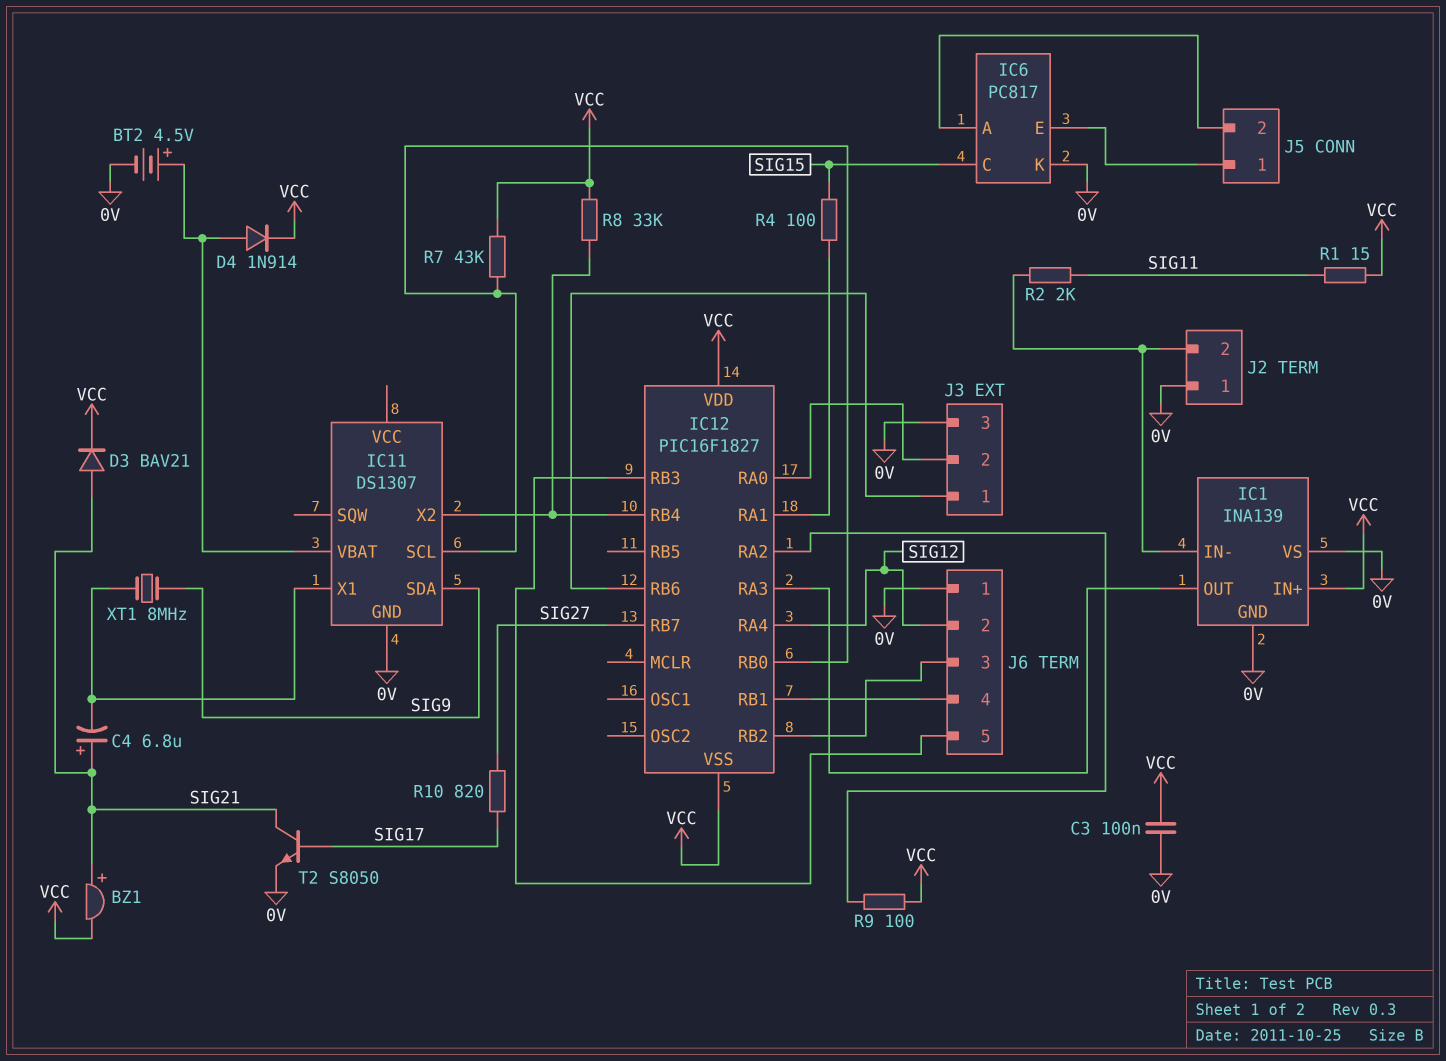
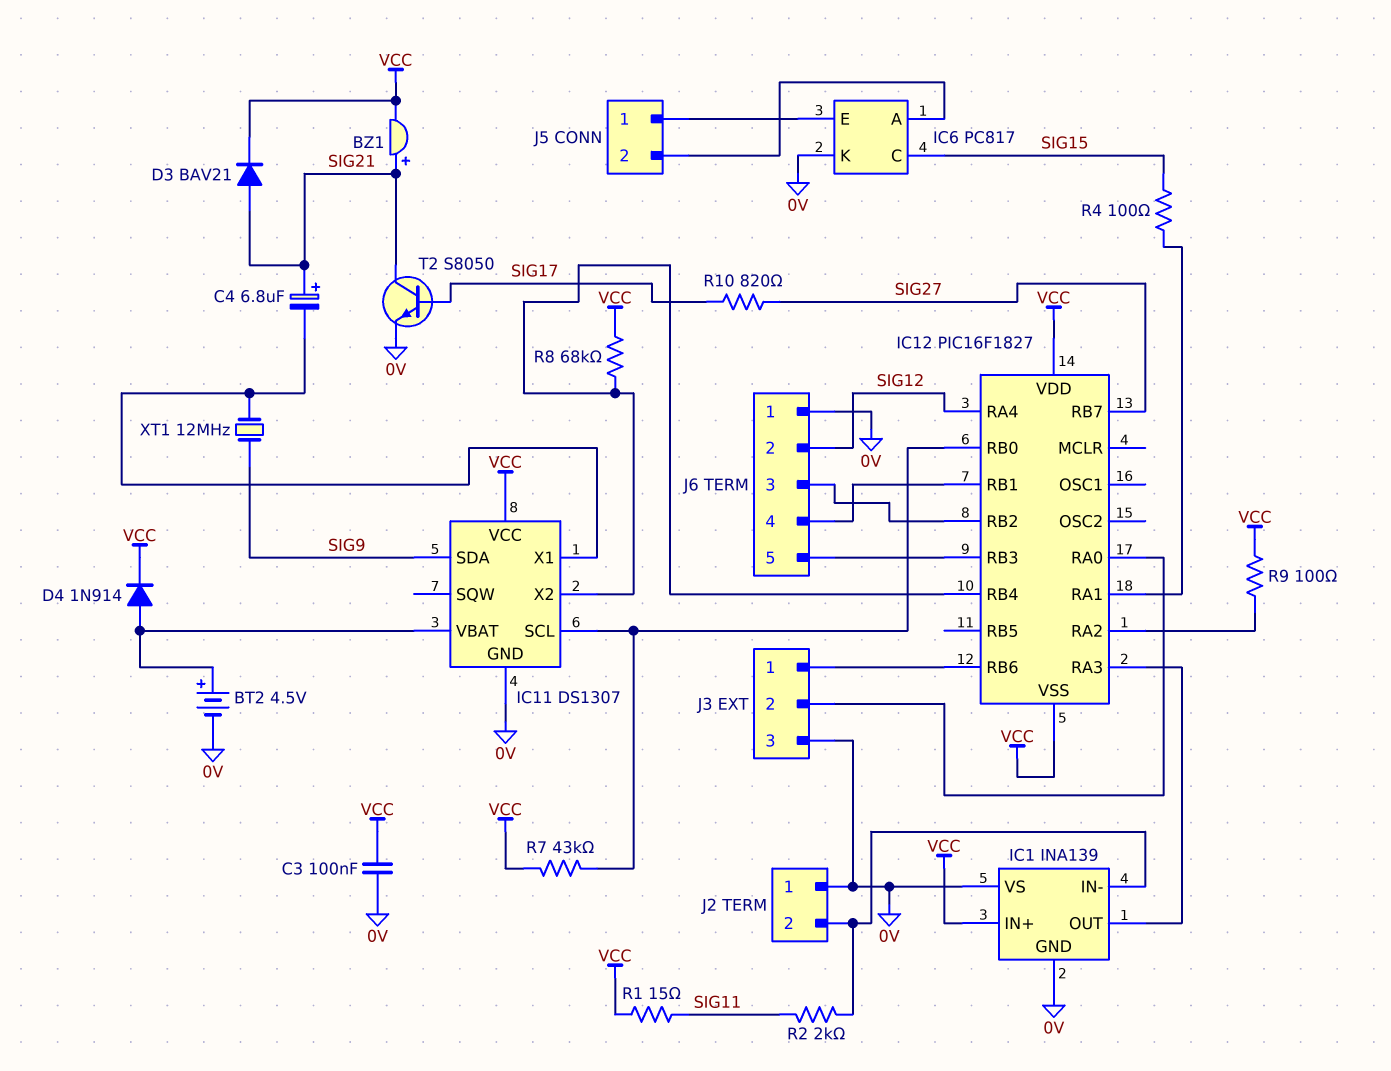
IC11 pin VCC: none -> VCC
R8: 33k (IC11/X2, VCC) -> 68k (IC11/X2, VCC)
XT1: 8MHz (IC11/X1, SIG9) -> 12MHz (IC11/X1, SIG9)

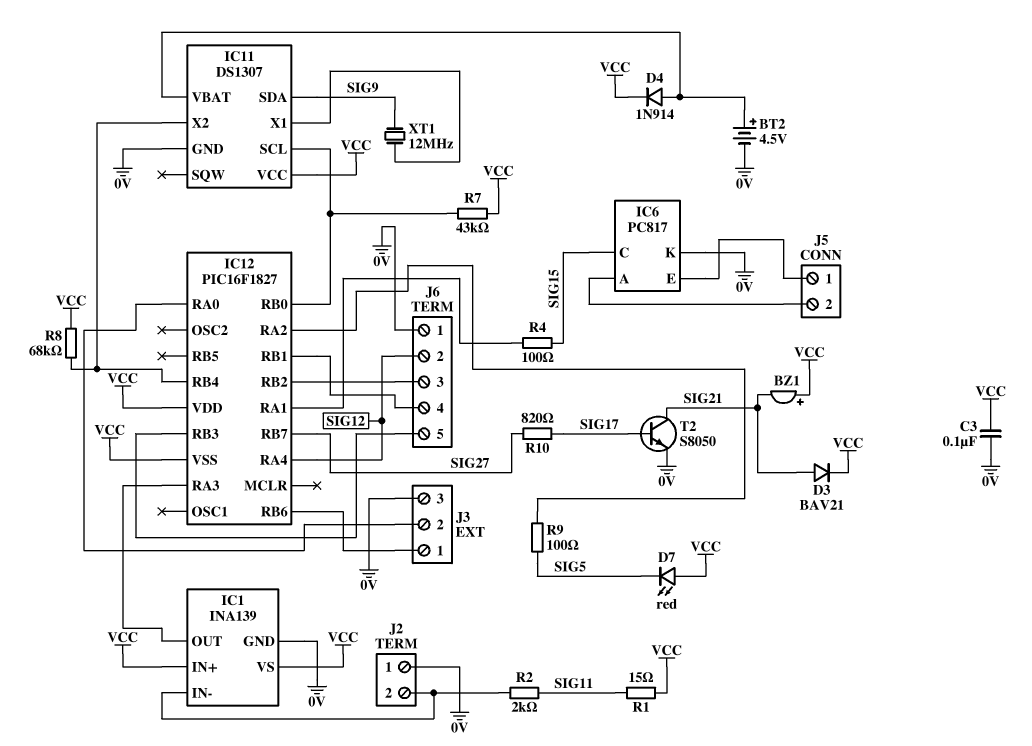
BZ1: buzzer (plus SIG21, minus VCC) -> buzzer (plus VCC, minus SIG21)
C4: 6.8uF (plus SIG21, minus IC11/X1) -> none
D7: none -> LED red (A VCC, K SIG5)
IC1 pin VS: 0V -> VCC
R9: 100 (IC12/RA2, VCC) -> 100 (IC12/RA2, SIG5)

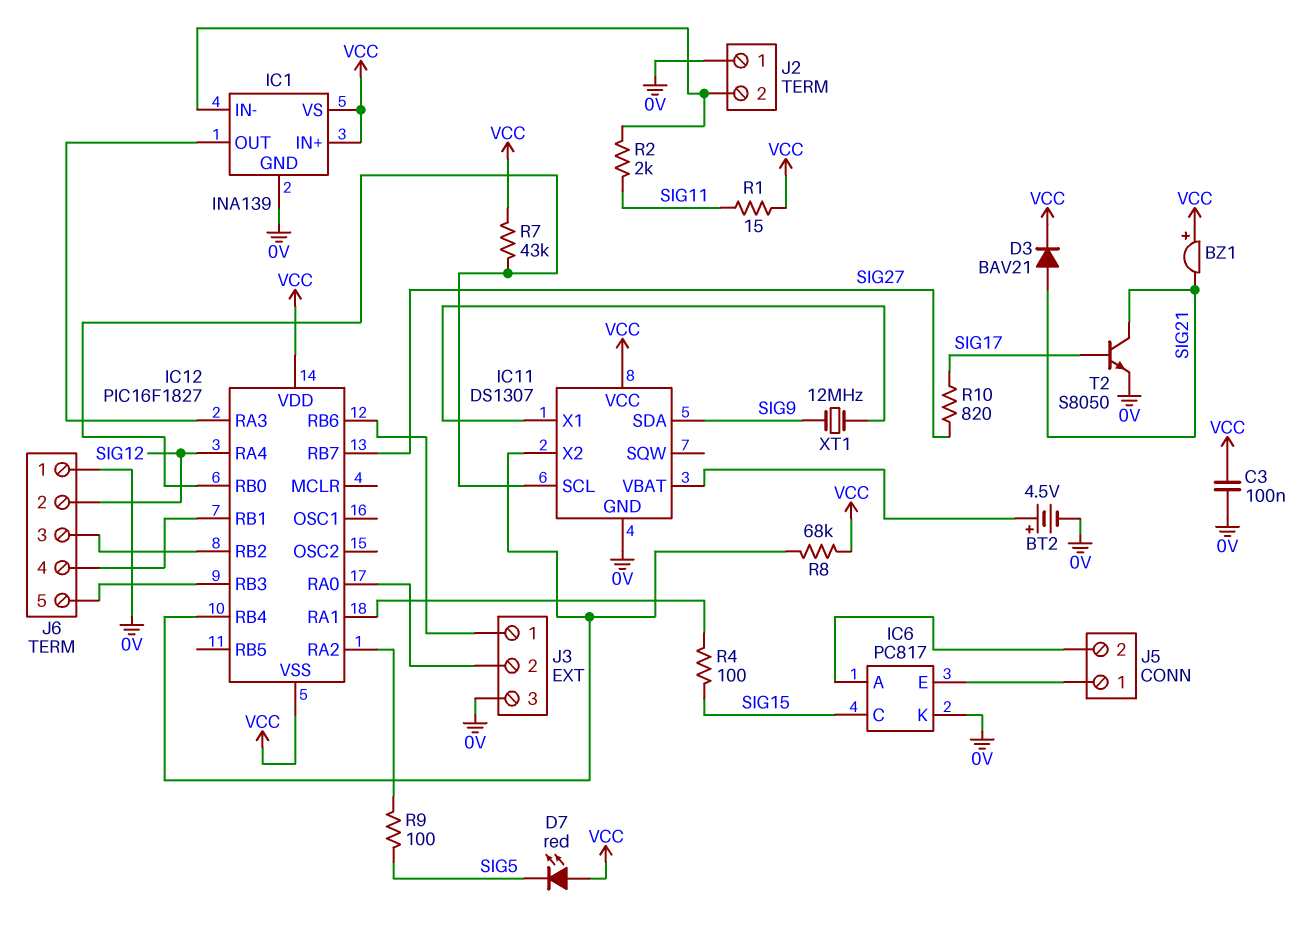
D4: diode 1N914 (A IC11/VBAT, K VCC) -> none

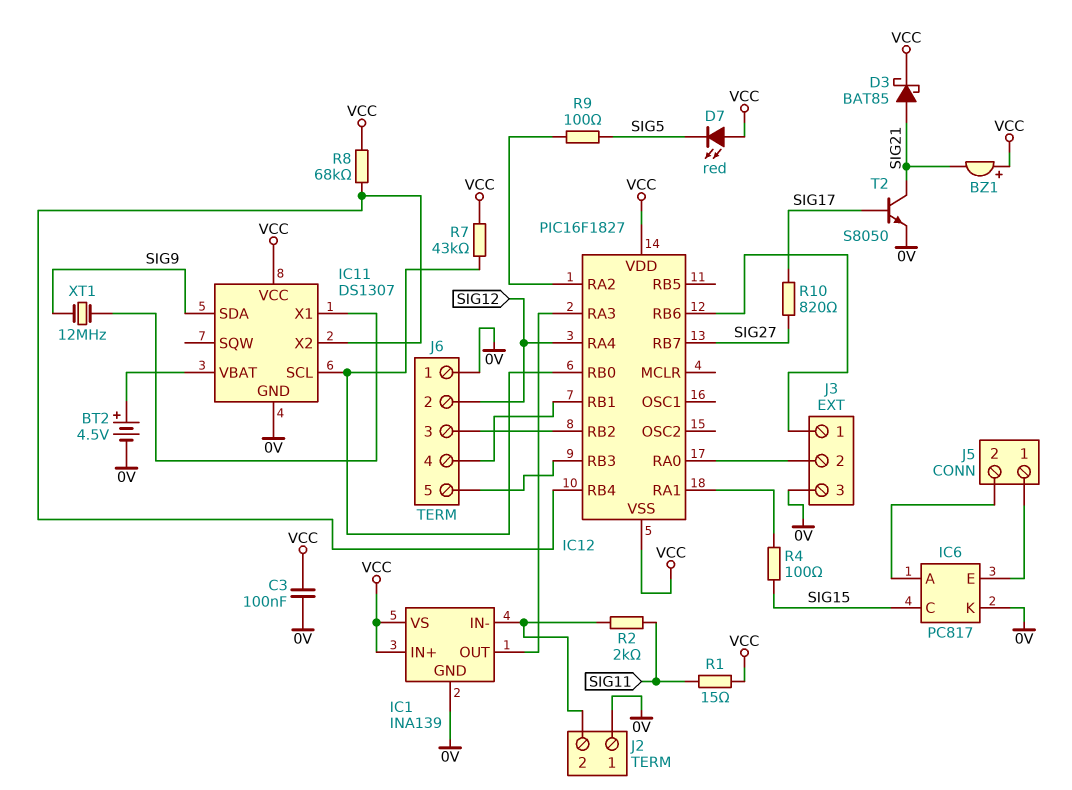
D3: diode BAV21 (A SIG21, K VCC) -> schottky BAT85 (A SIG21, K VCC)

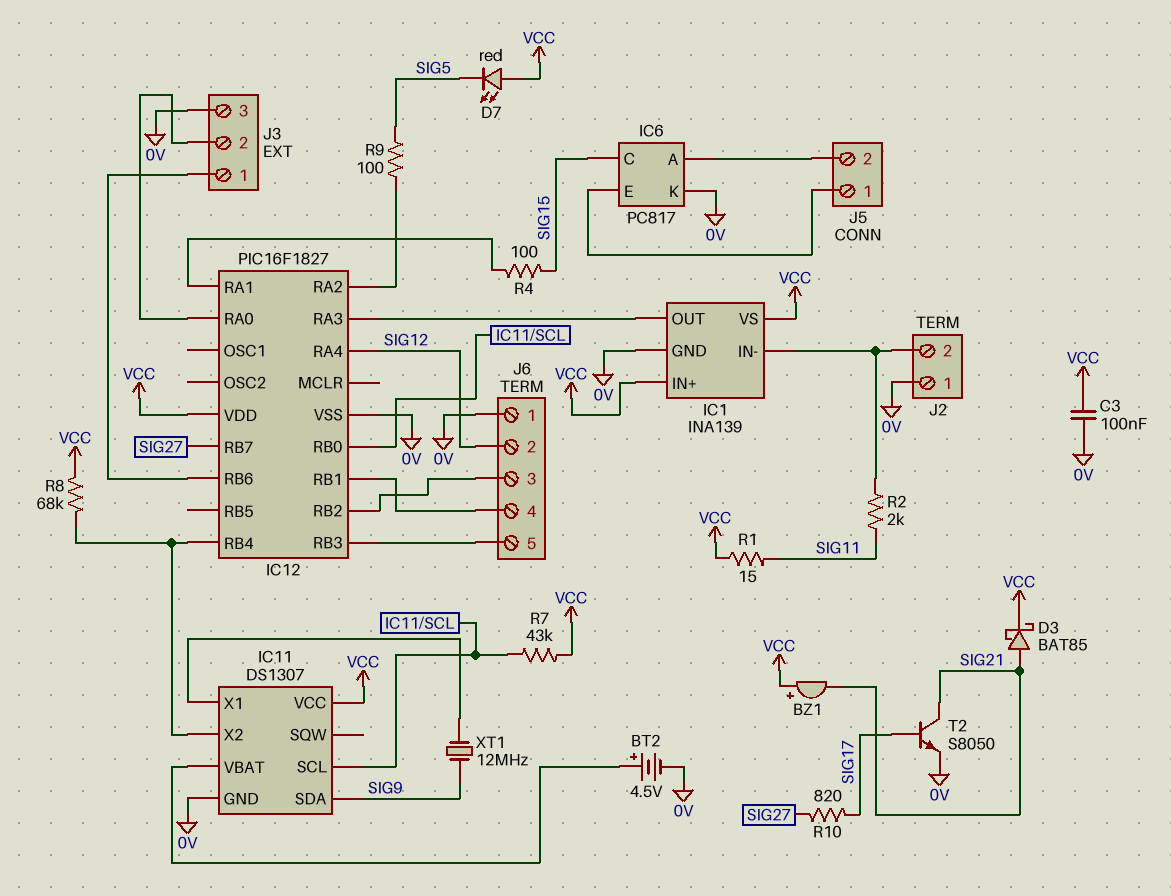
IC12 pin VSS: VCC -> 0V

